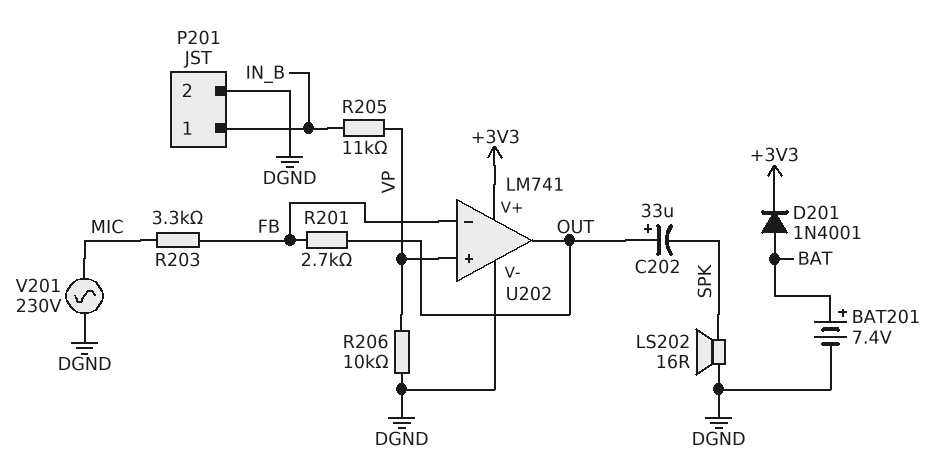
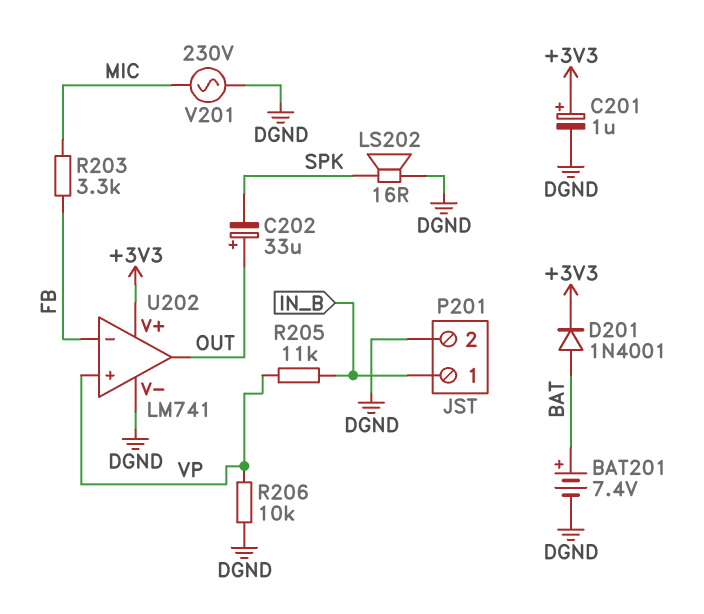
C201: none -> 1uF (plus +3V3, minus DGND)
R201: 2.7k (FB, OUT) -> none

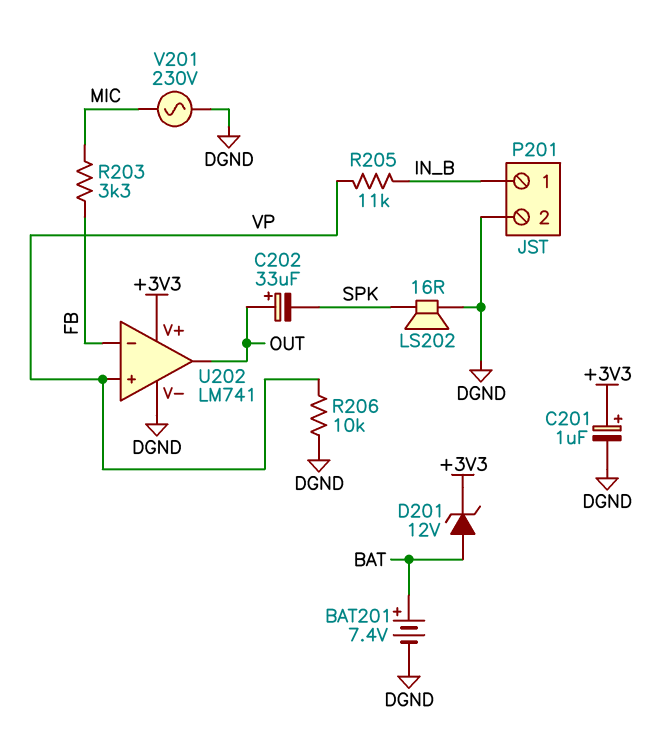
D201: diode 1N4001 (A BAT, K +3V3) -> zener 12V (A BAT, K +3V3)

